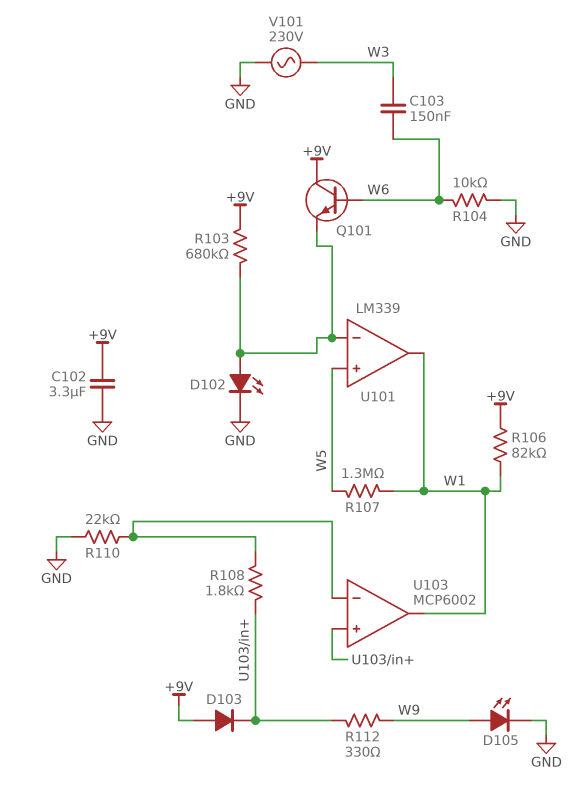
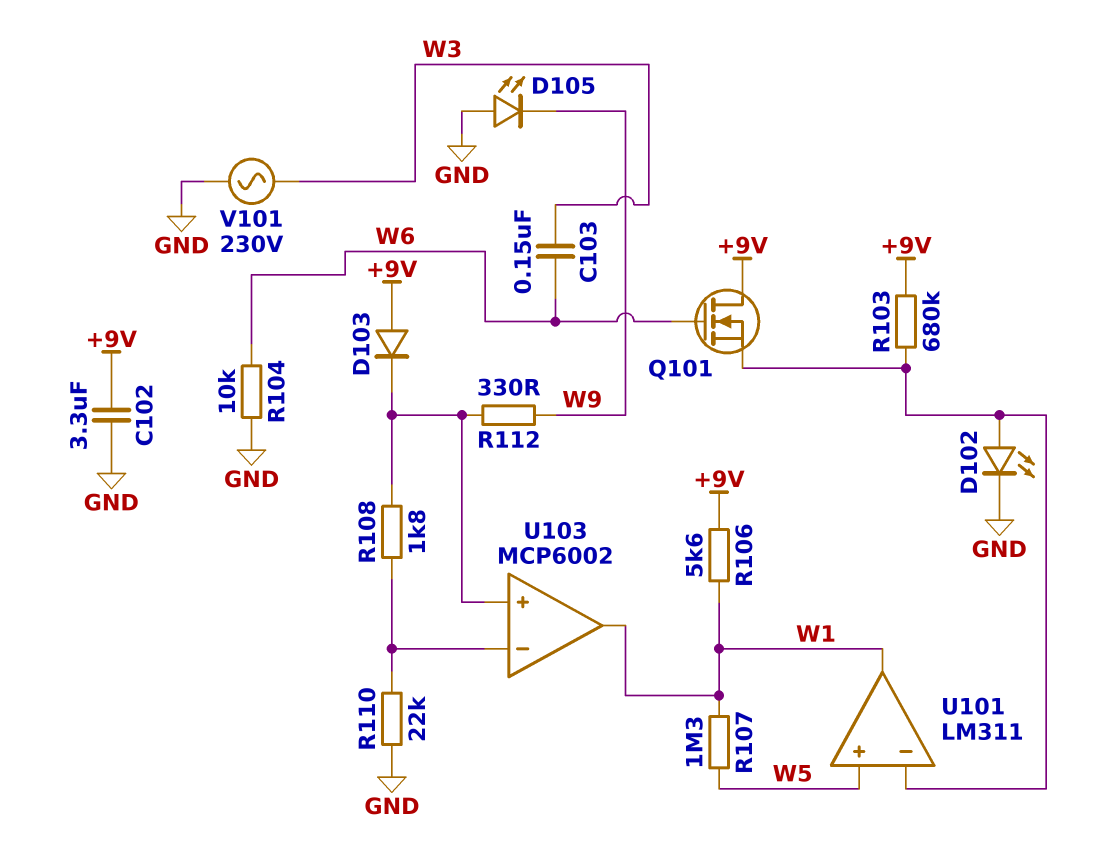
D105: LED (A W9, K GND) -> LED (A GND, K W9)
Q101: NPN (B W6, C +9V, E U101/in-) -> NMOS (G W6, D +9V, S U101/in-)
R106: 82k (+9V, W1) -> 5.6k (+9V, W1)
U101: LM339 -> LM311

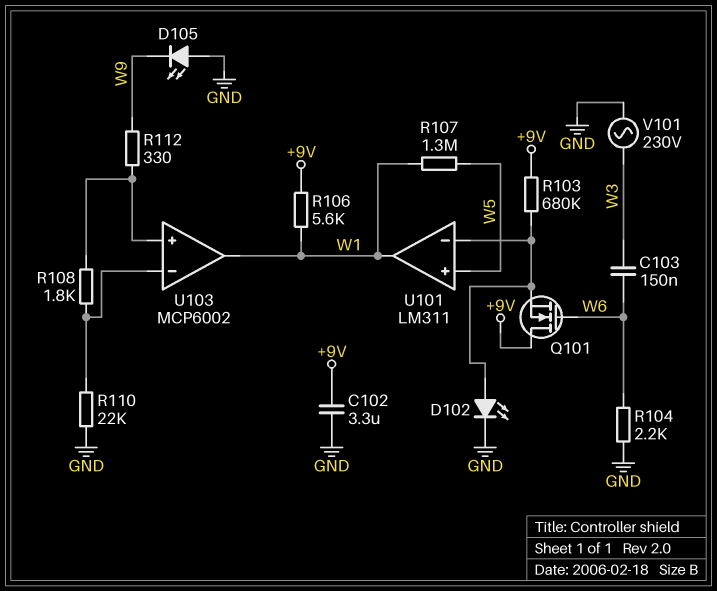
D103: diode (A +9V, K U103/in+) -> none
R104: 10k (GND, W6) -> 2.2k (GND, W6)

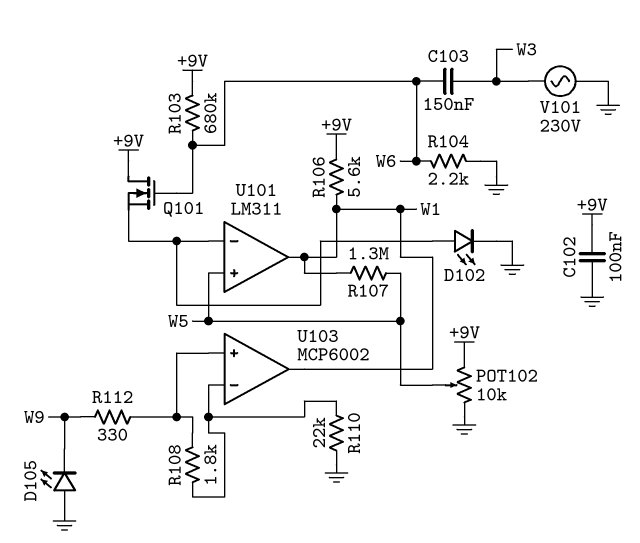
C102: 3.3uF (+9V, GND) -> 100nF (+9V, GND)
POT102: none -> 10k (+9V, GND, wiper W5)
R103: 680k (+9V, U101/in-) -> 680k (+9V, W6)

